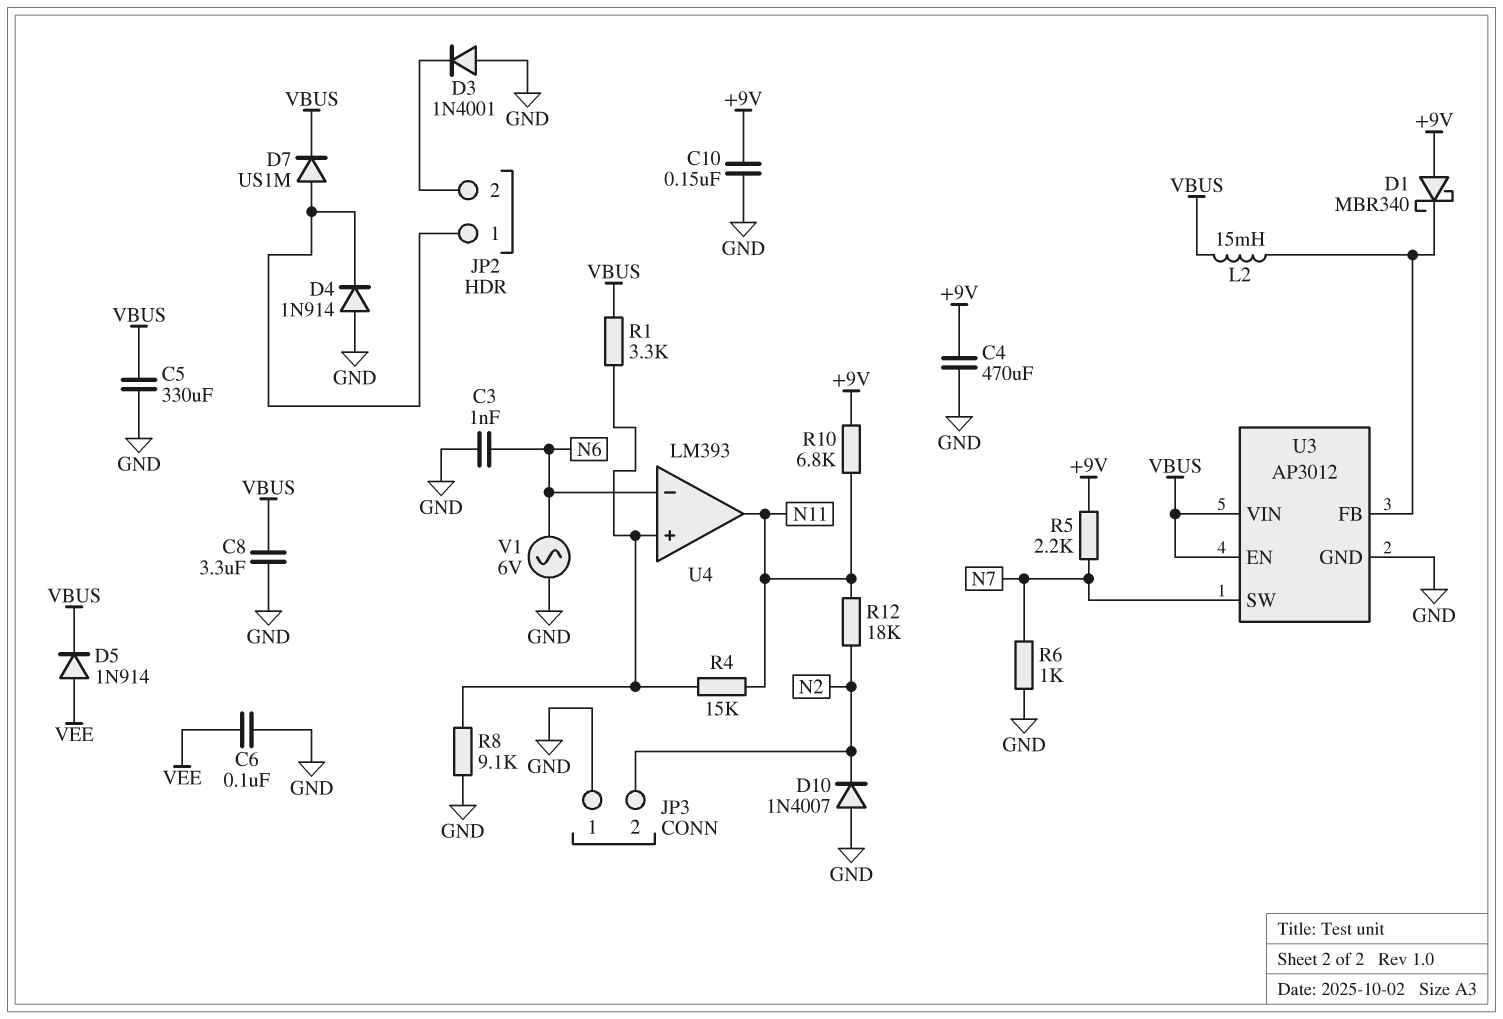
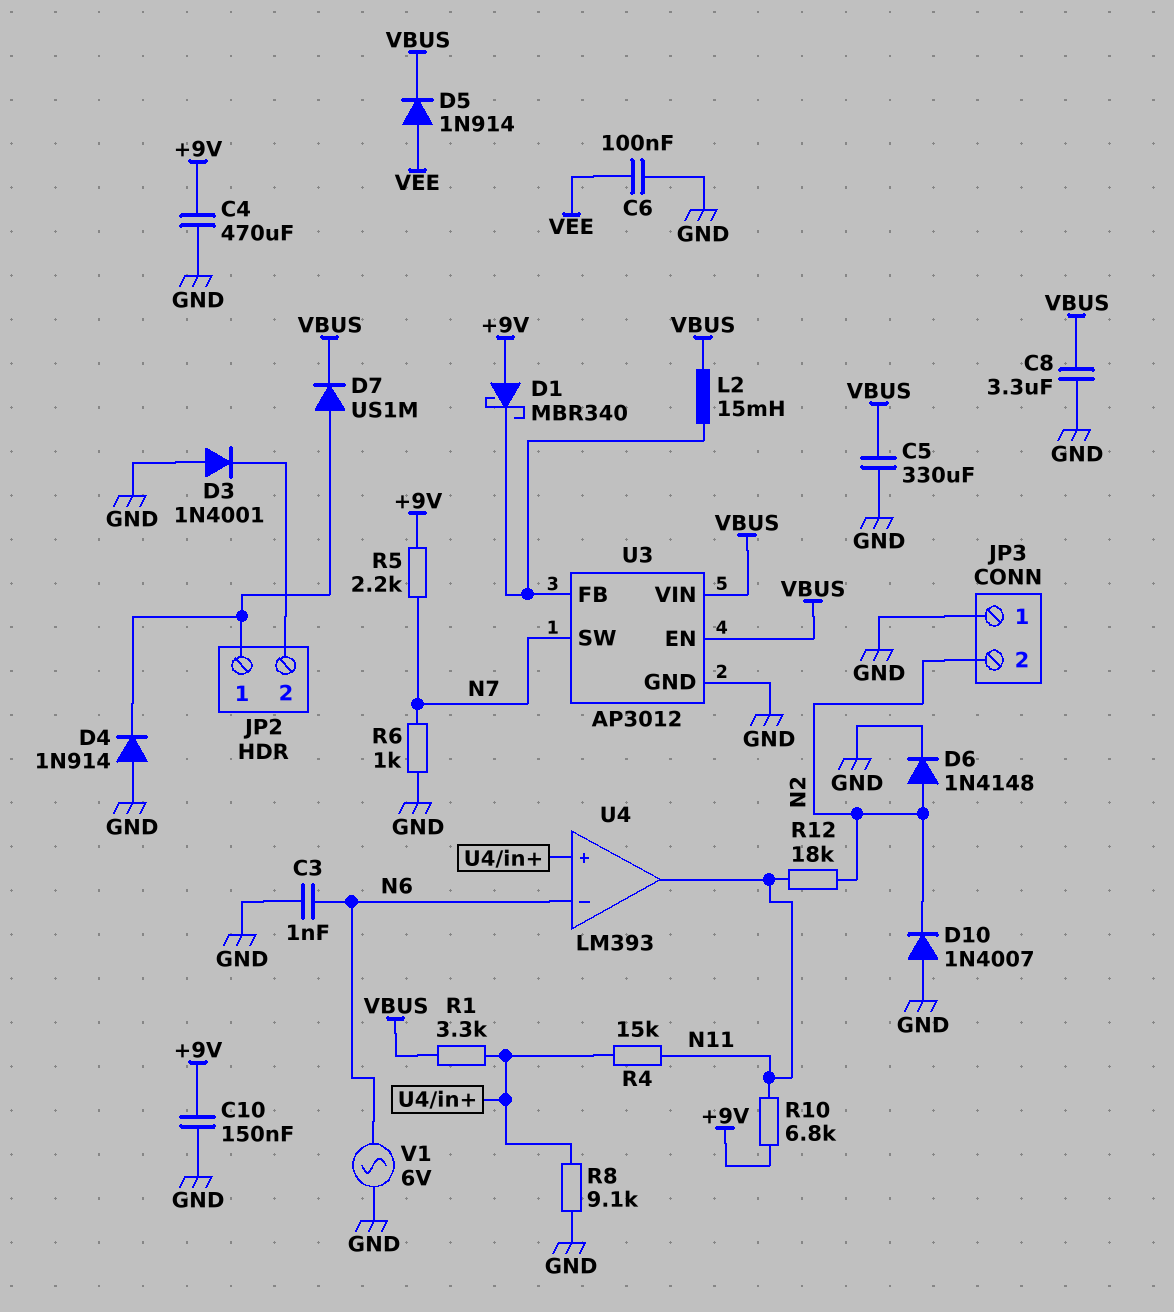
D6: none -> diode 1N4148 (A N2, K GND)

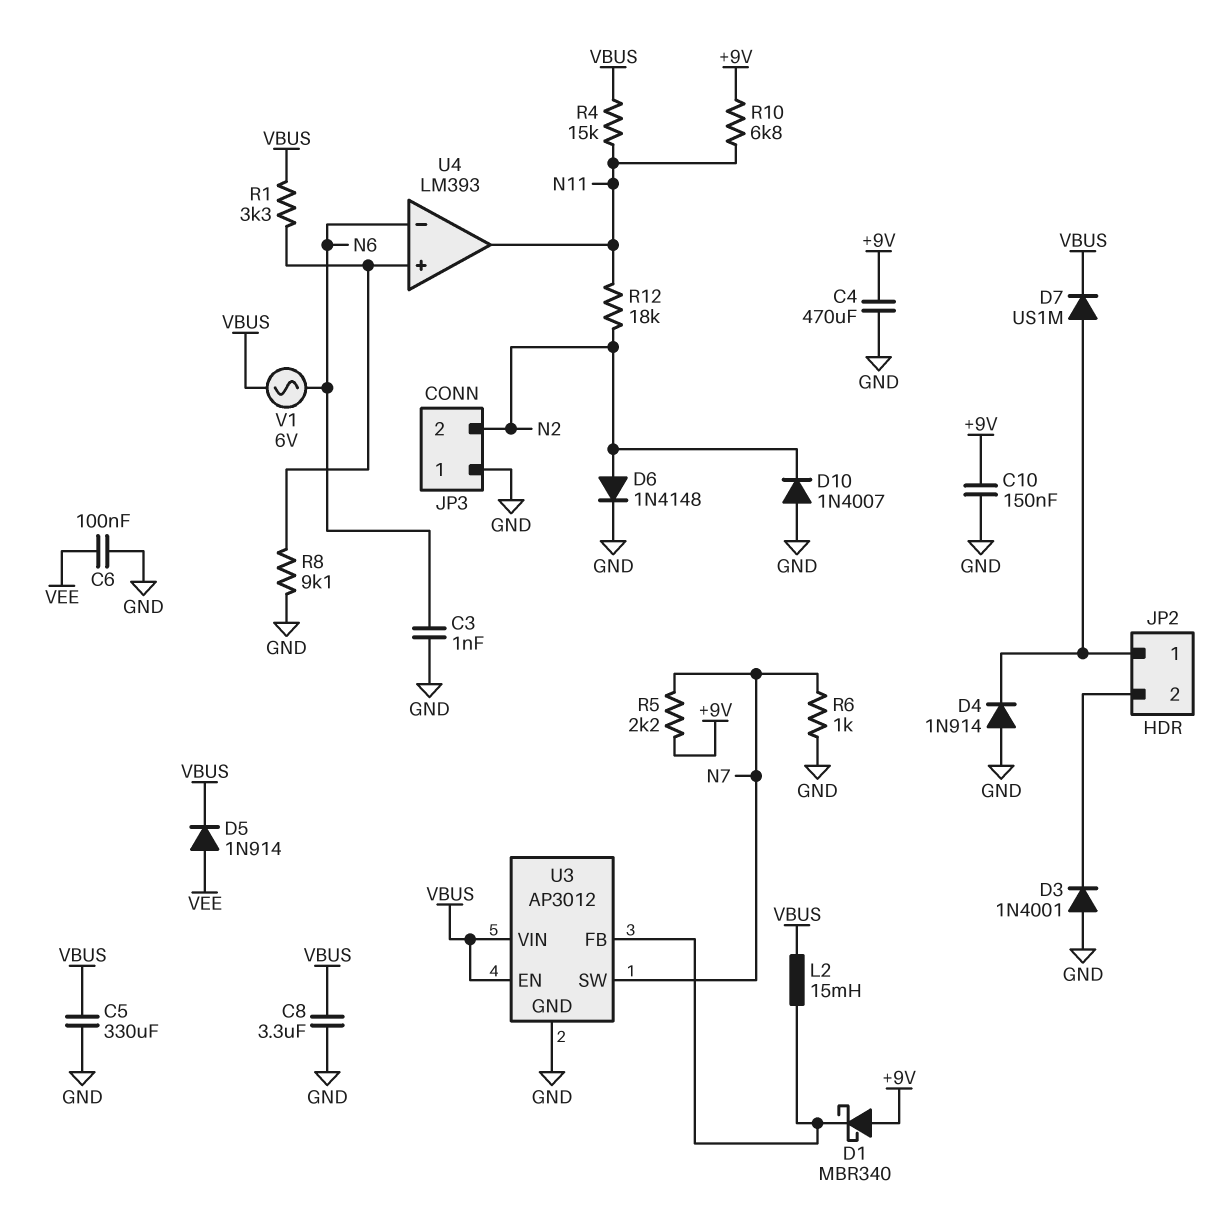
R4: 15k (N11, U4/in+) -> 15k (N11, VBUS)
V1: AC 6V (GND, N6) -> AC 6V (N6, VBUS)

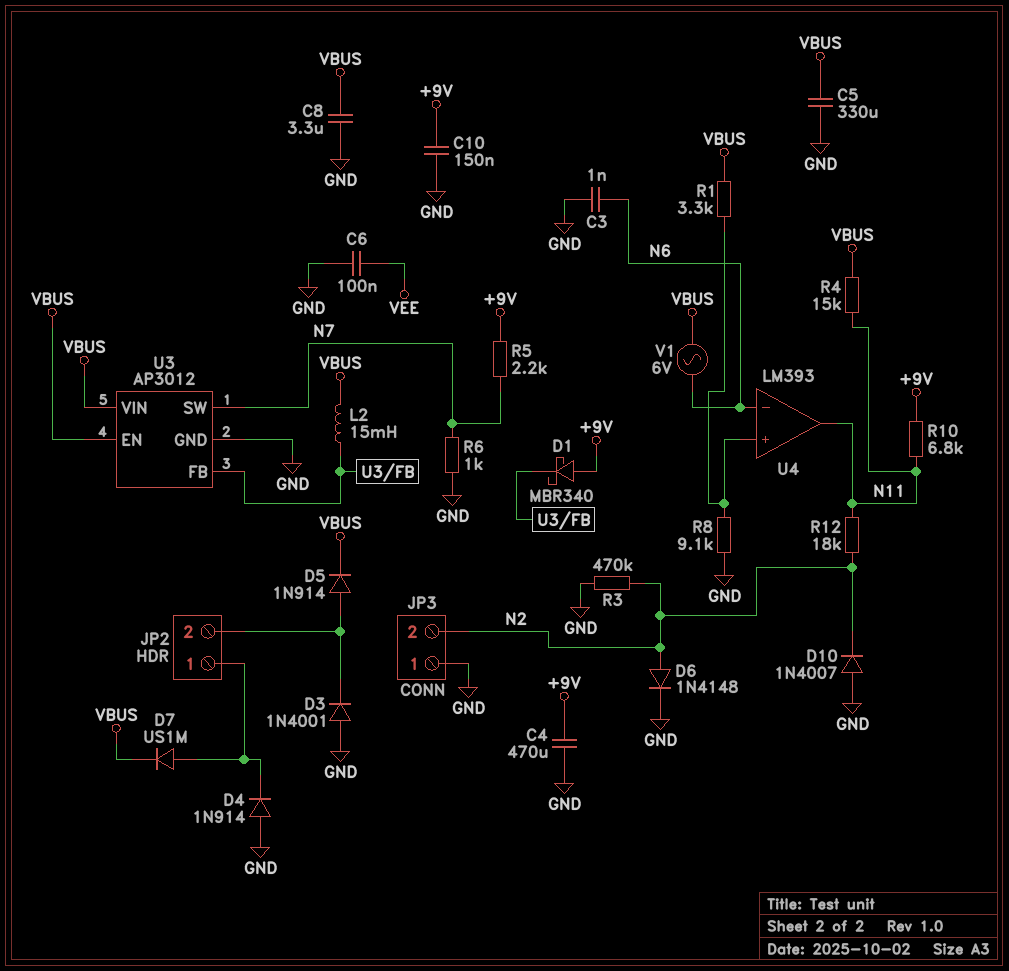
D5: diode 1N914 (A VEE, K VBUS) -> diode 1N914 (A JP2/2, K VBUS)
R3: none -> 470k (GND, N2)

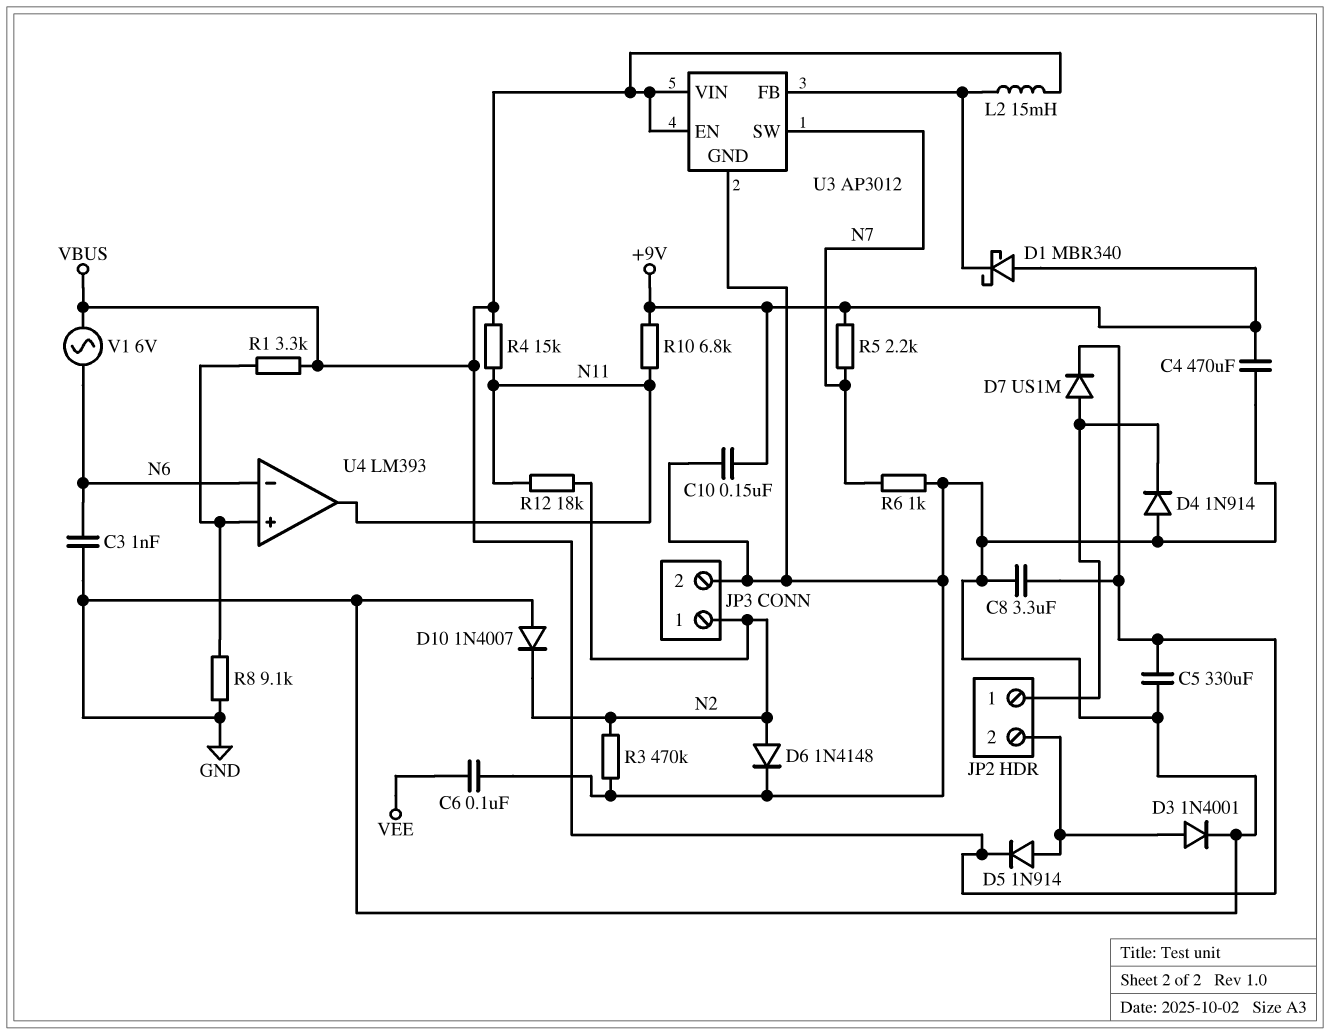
D3: diode 1N4001 (A GND, K JP2/2) -> diode 1N4001 (A JP2/2, K GND)
JP3 pin 1: GND -> N2
JP3 pin 2: N2 -> GND

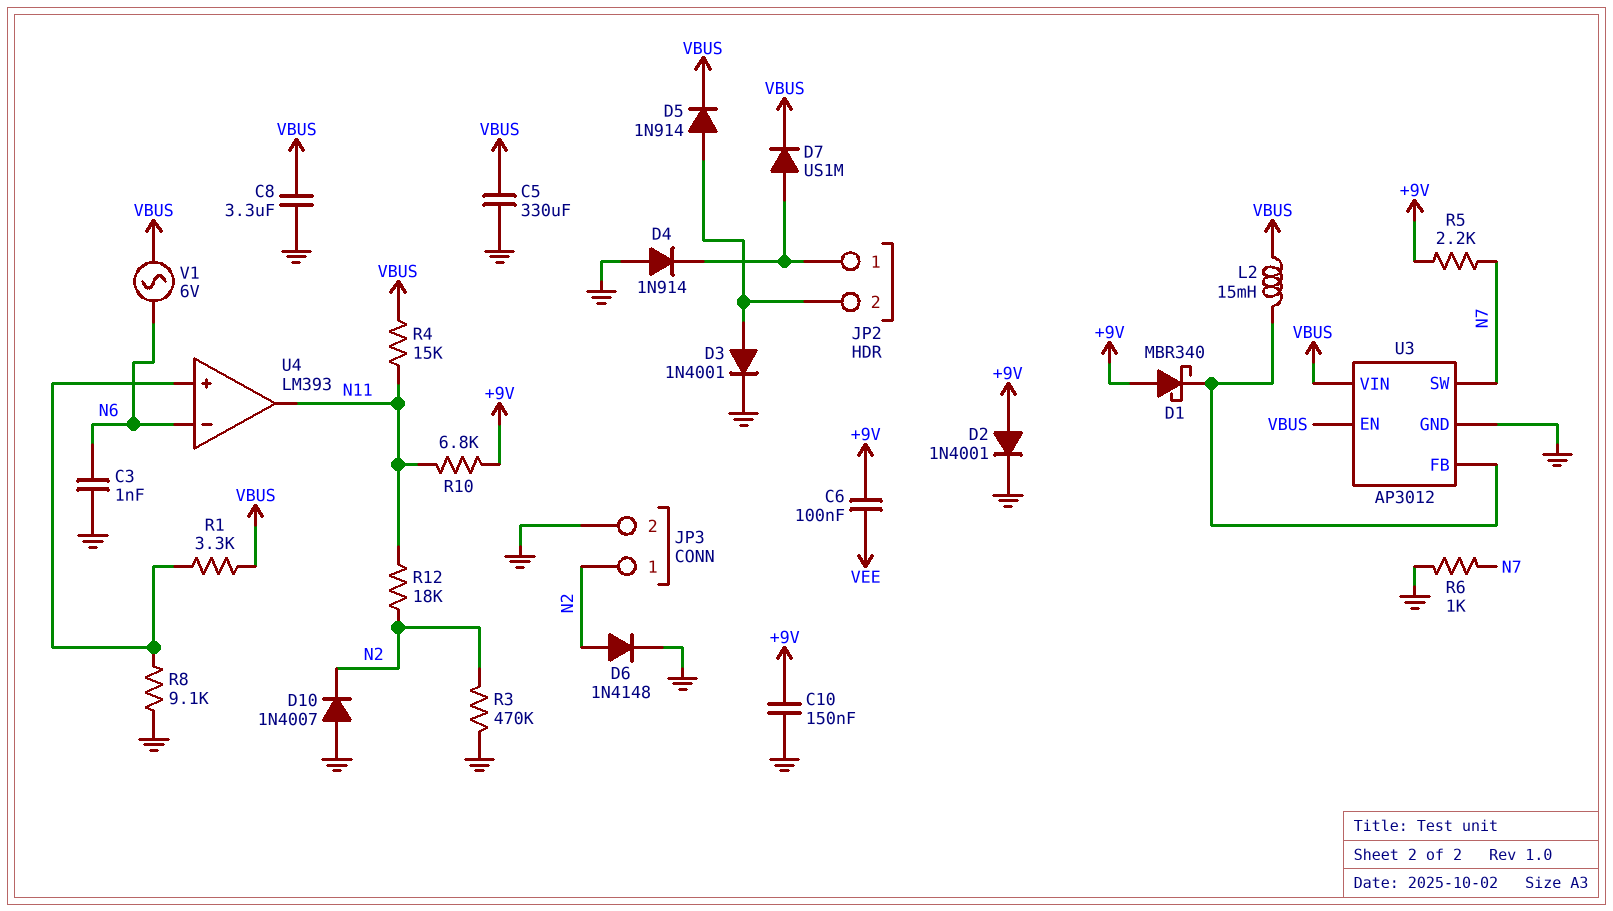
C4: 470uF (+9V, GND) -> none
C6: 100nF (GND, VEE) -> 100nF (+9V, VEE)
D2: none -> diode 1N4001 (A +9V, K GND)

